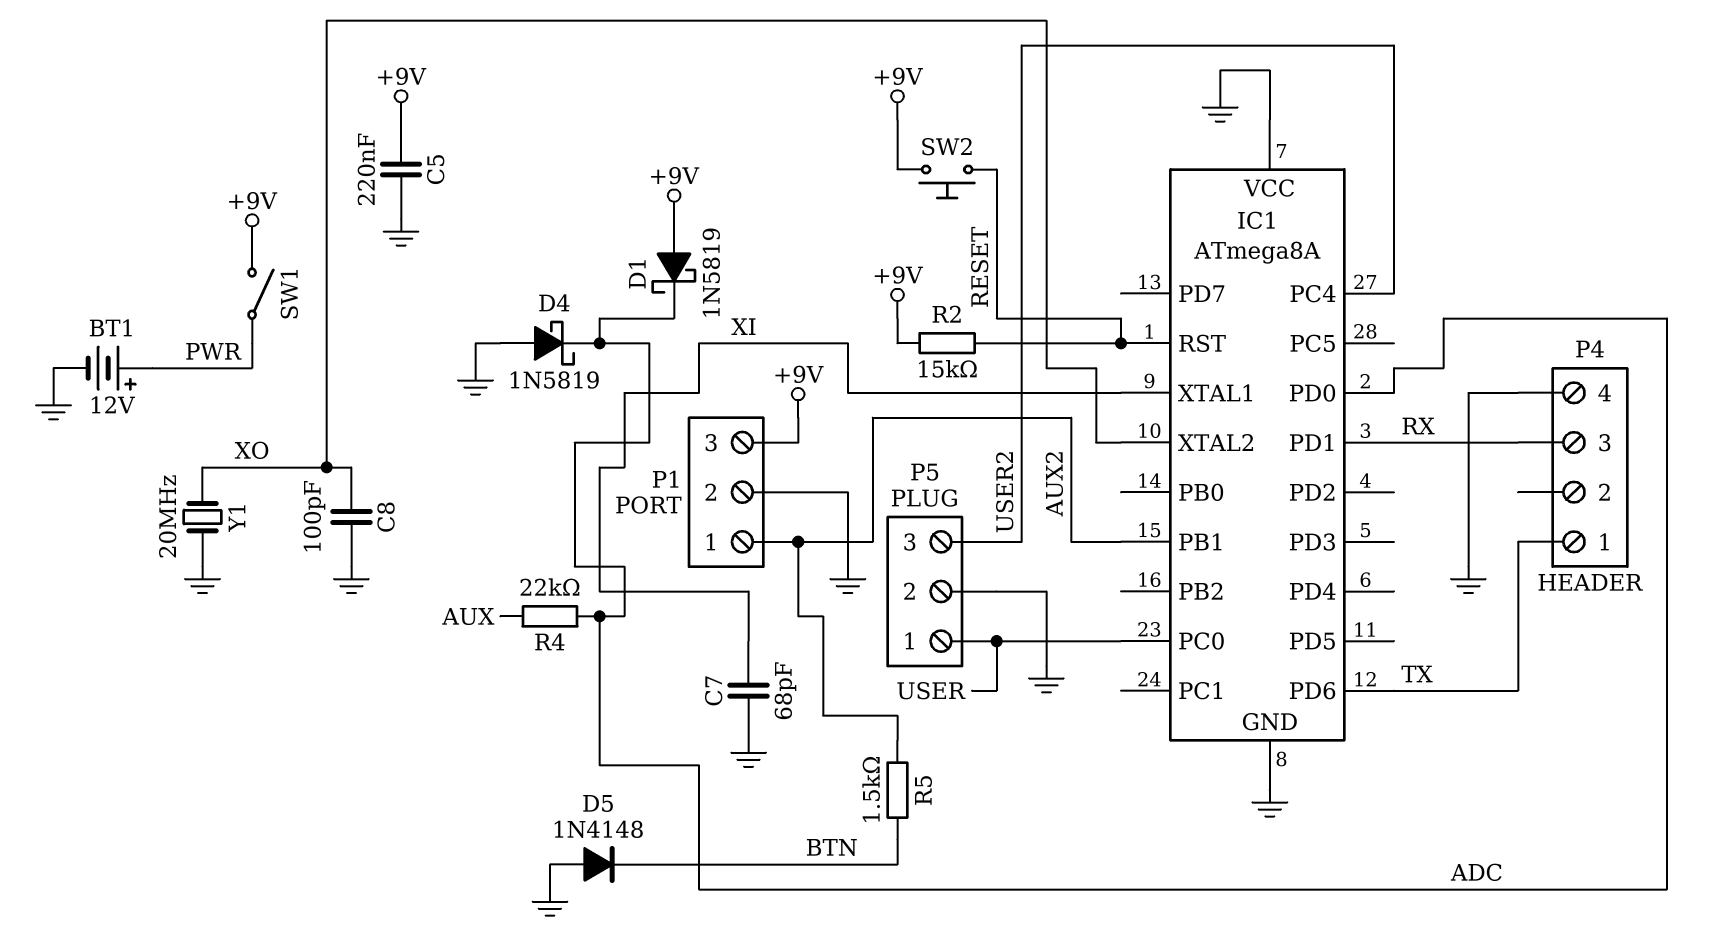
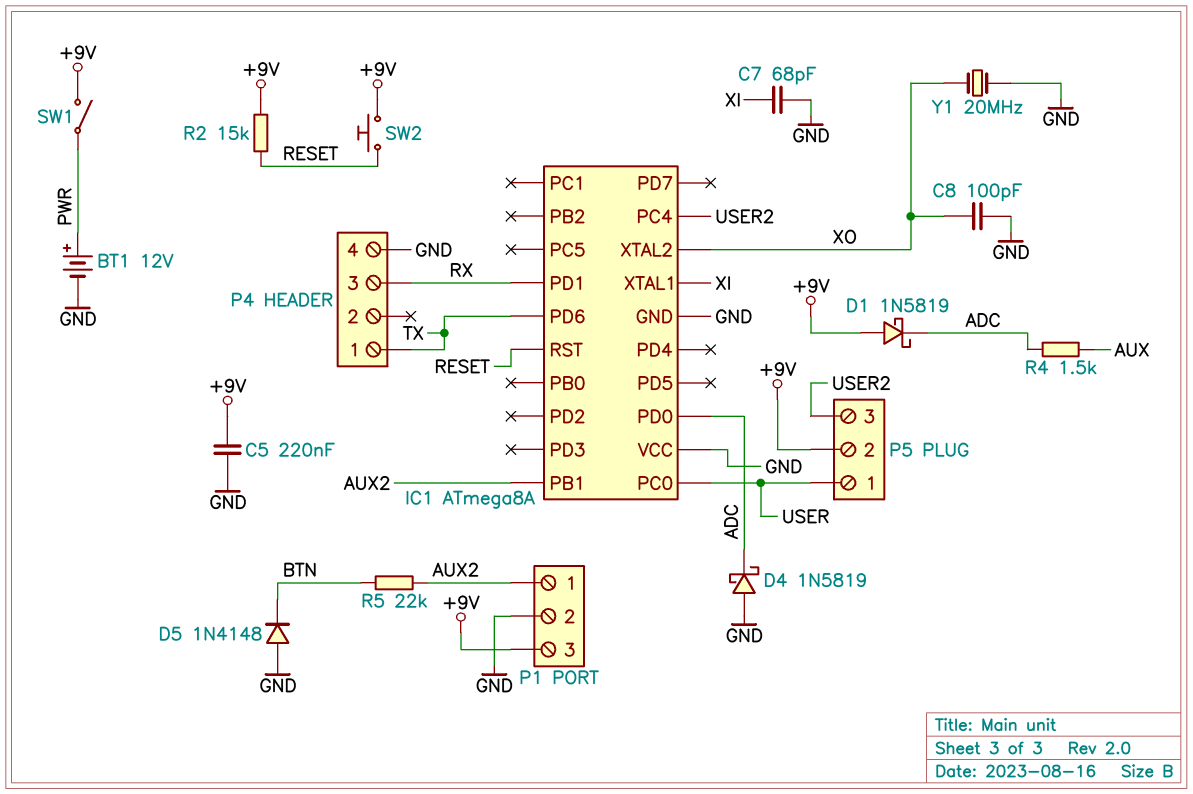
P5 pin 2: GND -> +9V
R4: 22k (ADC, AUX) -> 1.5k (ADC, AUX)
R5: 1.5k (AUX2, BTN) -> 22k (AUX2, BTN)

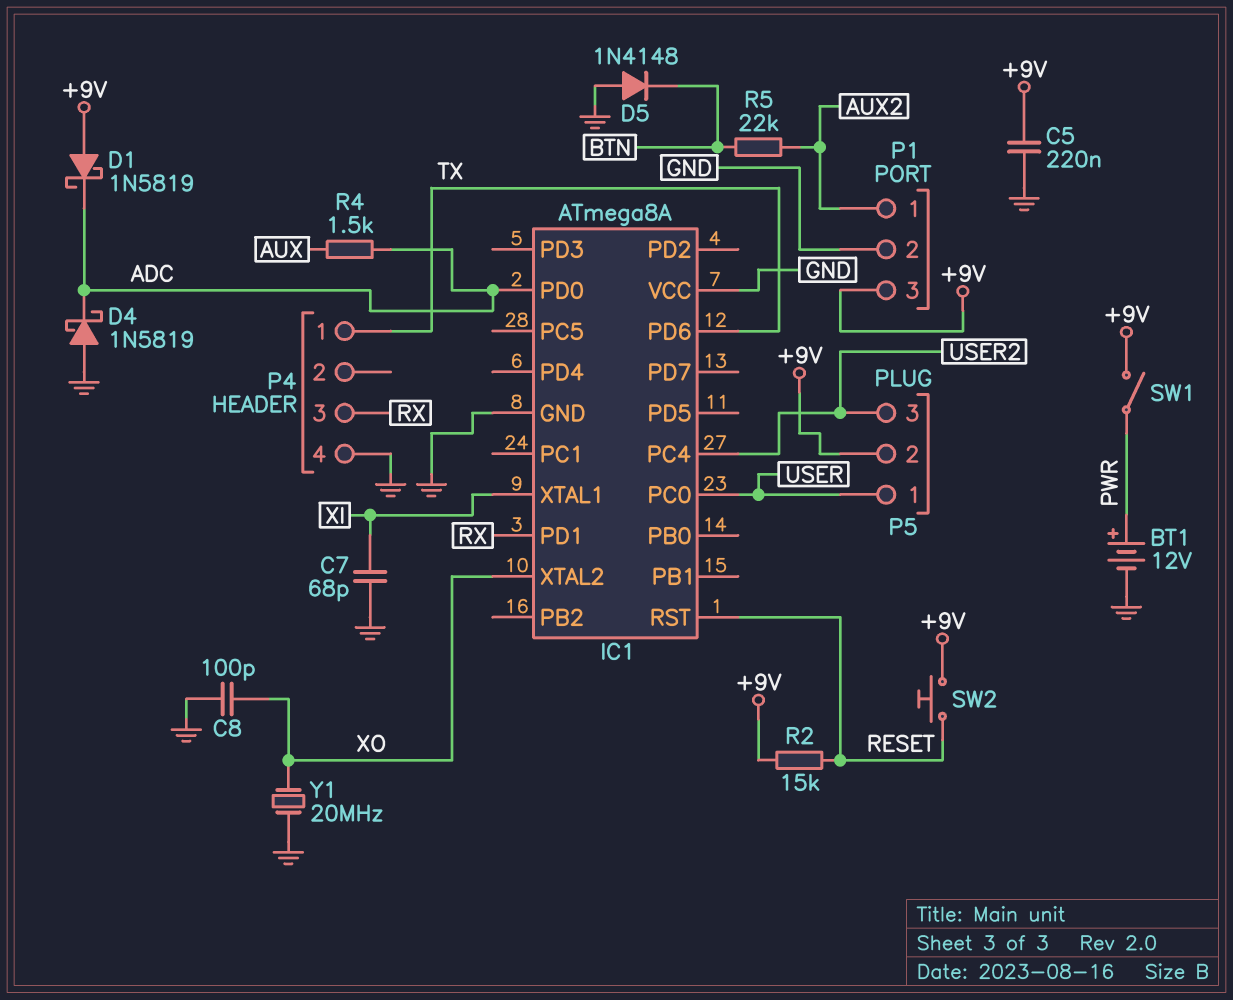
IC1 pin PB1: AUX2 -> none

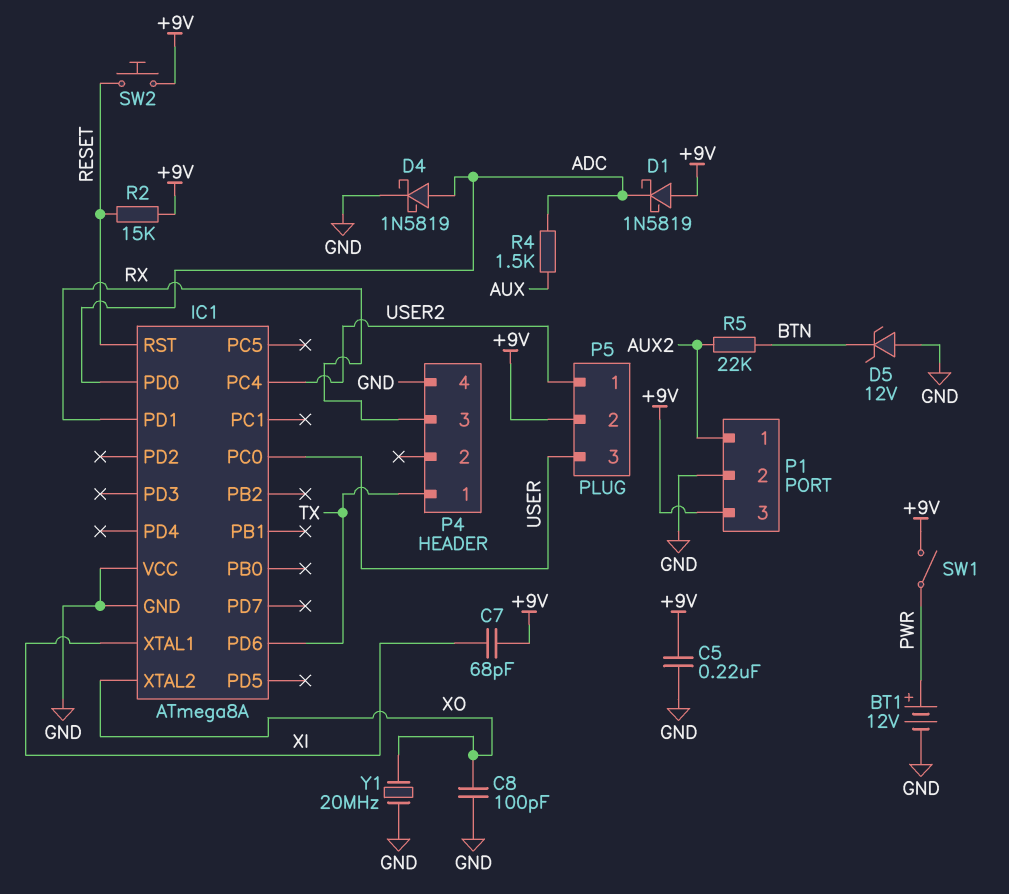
C7: 68pF (GND, XI) -> 68pF (+9V, XI)
D4: schottky 1N5819 (A GND, K ADC) -> schottky 1N5819 (A ADC, K GND)
D5: diode 1N4148 (A GND, K BTN) -> zener 12V (A GND, K BTN)
P5 pin 1: USER -> USER2
P5 pin 3: USER2 -> USER

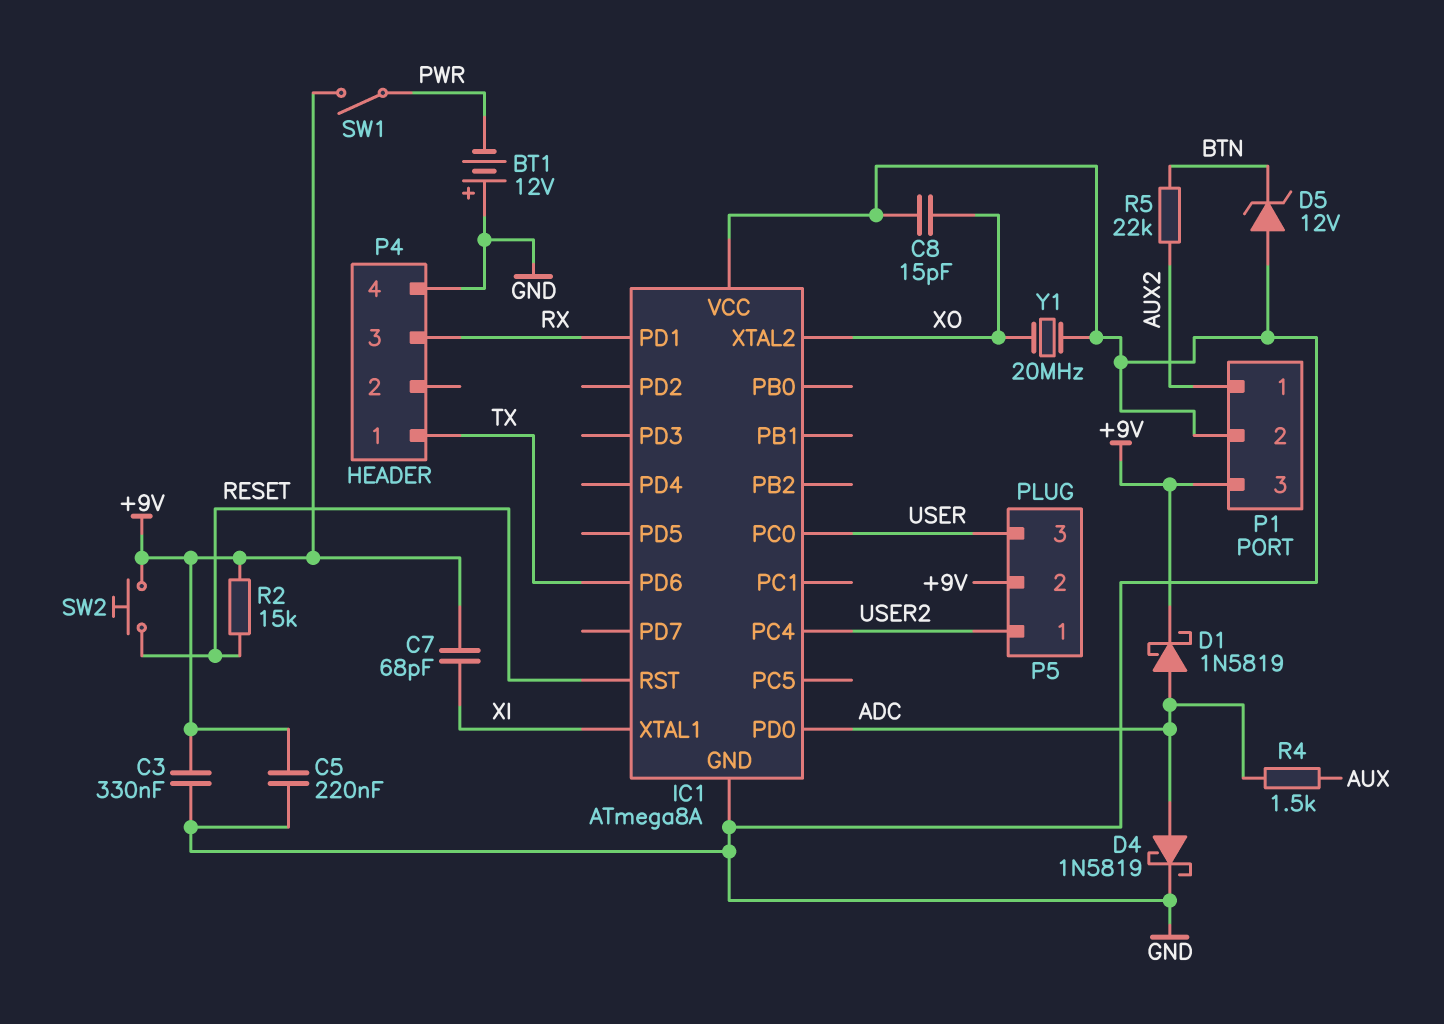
BT1: 12V (plus PWR, minus GND) -> 12V (plus GND, minus PWR)
C3: none -> 330nF (+9V, GND)
C8: 100pF (GND, XO) -> 15pF (GND, XO)
D1: schottky 1N5819 (A +9V, K ADC) -> schottky 1N5819 (A ADC, K +9V)

